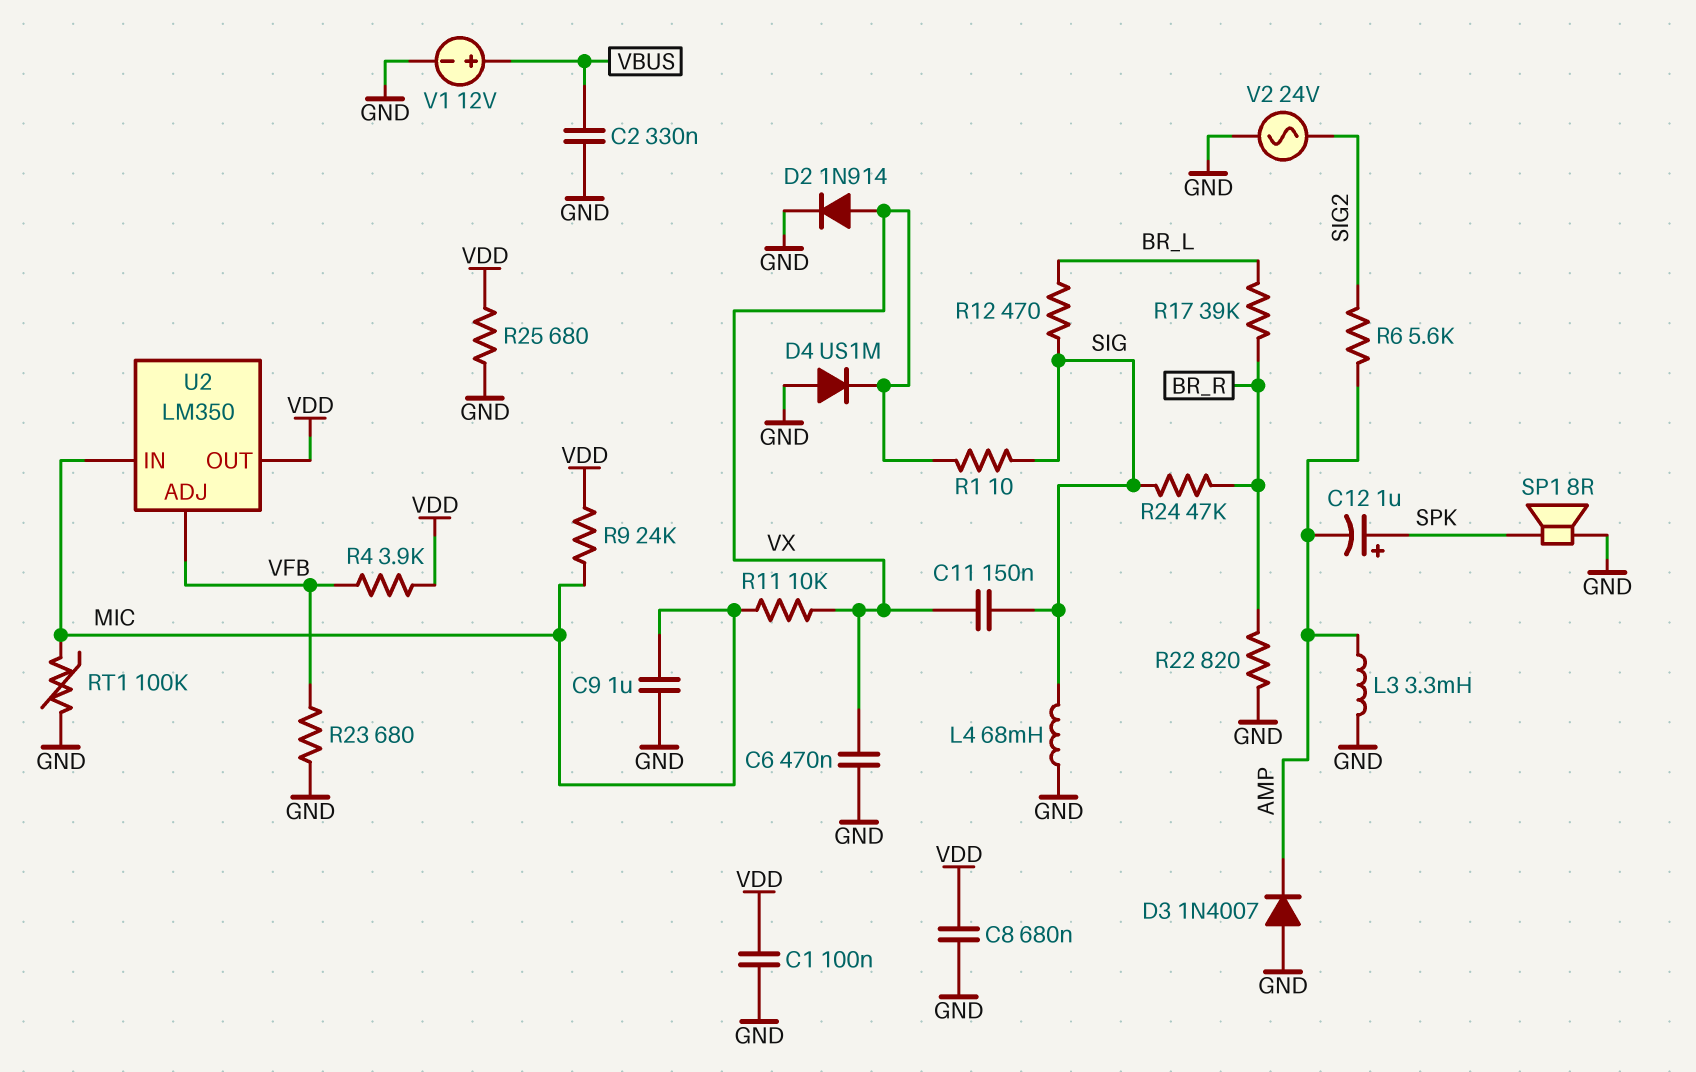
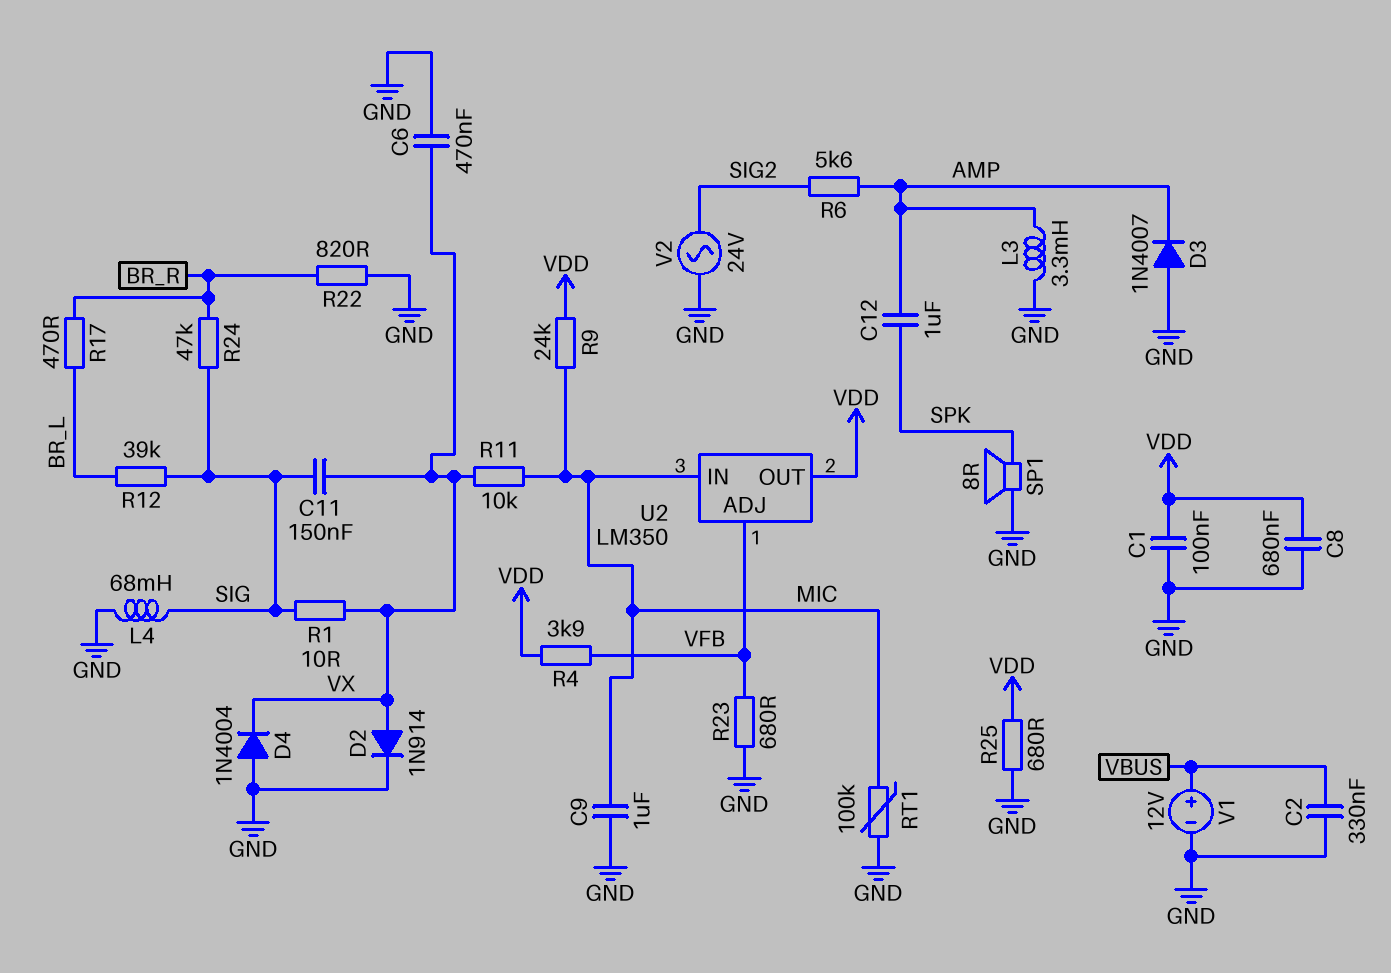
C12: 1uF (plus SPK, minus AMP) -> 1uF (AMP, SPK)
D4: diode US1M (A GND, K VX) -> diode 1N4004 (A GND, K VX)
R12: 470 (BR_L, SIG) -> 39k (BR_L, SIG)
R17: 39k (BR_L, BR_R) -> 470 (BR_L, BR_R)

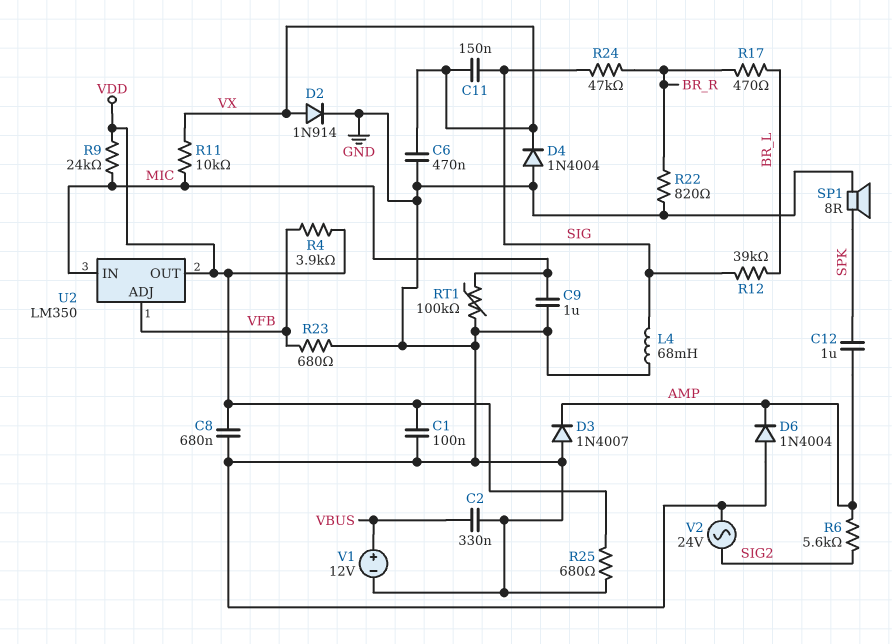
D6: none -> diode 1N4004 (A GND, K AMP)
L3: 3.3mH (AMP, GND) -> none
R1: 10 (SIG, VX) -> none

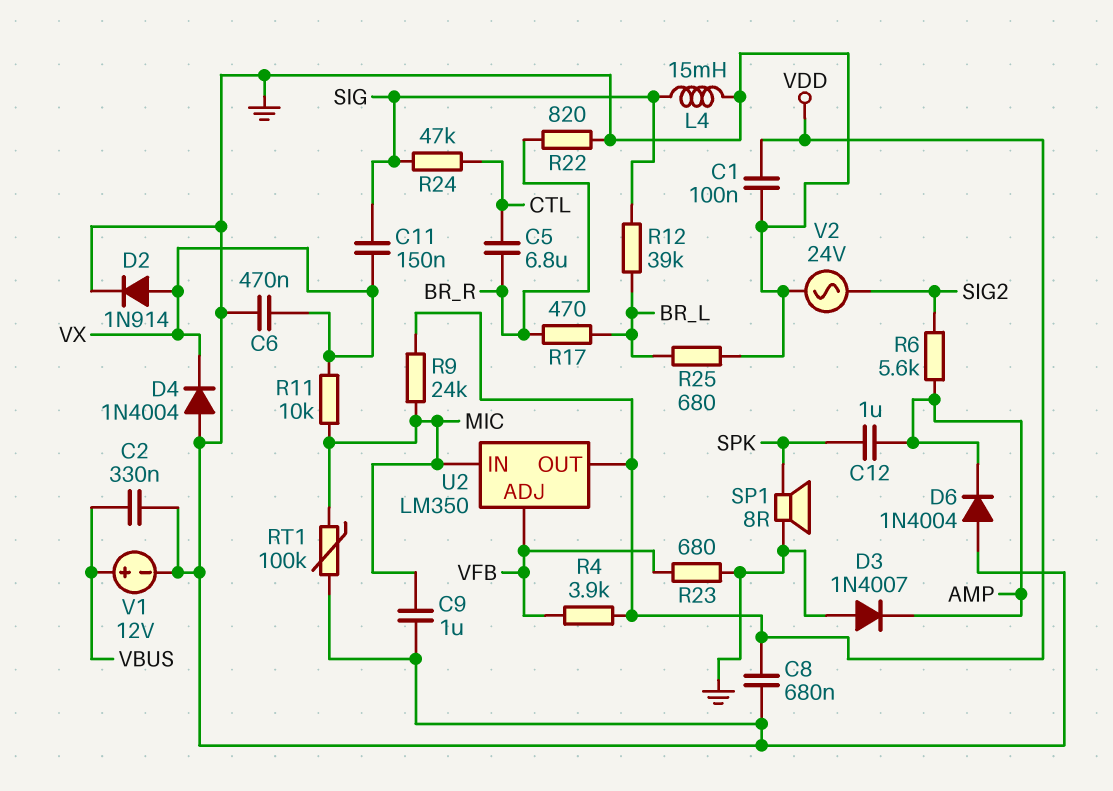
C5: none -> 6.8uF (BR_R, CTL)
L4: 68mH (GND, SIG) -> 15mH (GND, SIG)
R24: 47k (BR_R, SIG) -> 47k (CTL, SIG)
R25: 680 (GND, VDD) -> 680 (BR_L, GND)

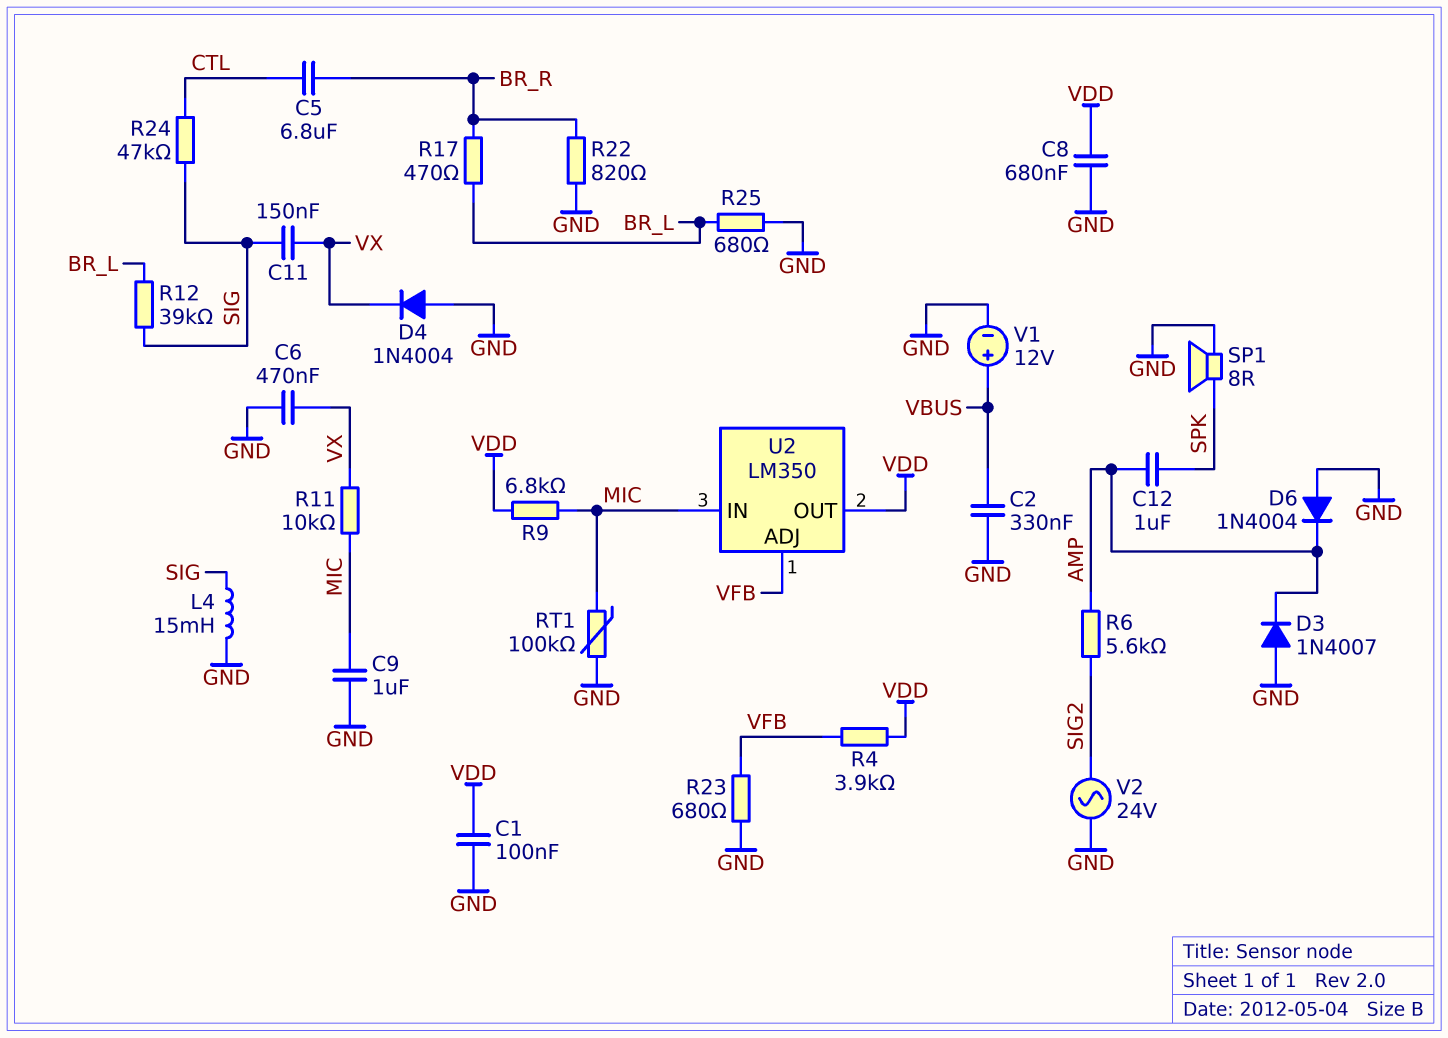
D2: diode 1N914 (A VX, K GND) -> none
R9: 24k (MIC, VDD) -> 6.8k (MIC, VDD)

